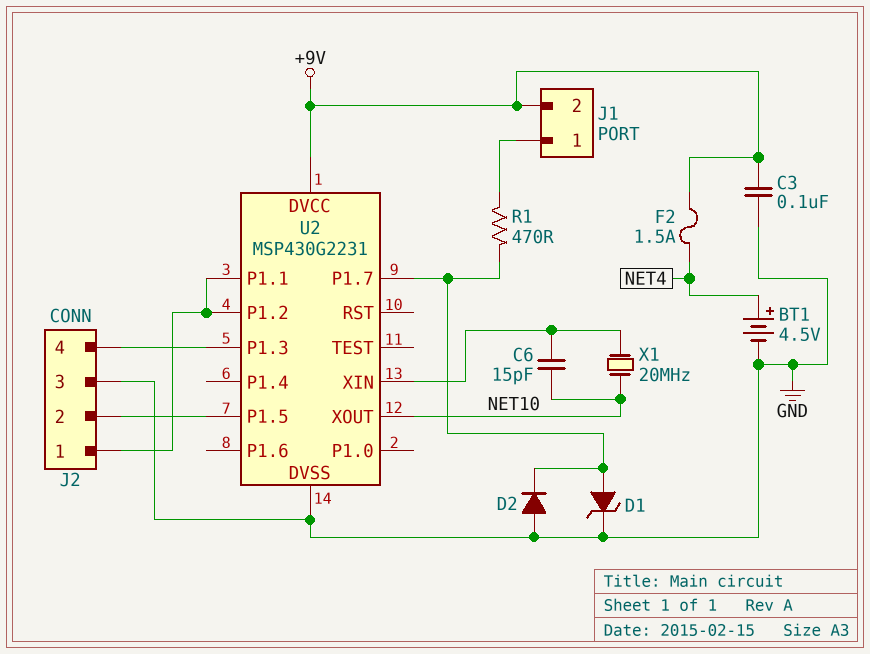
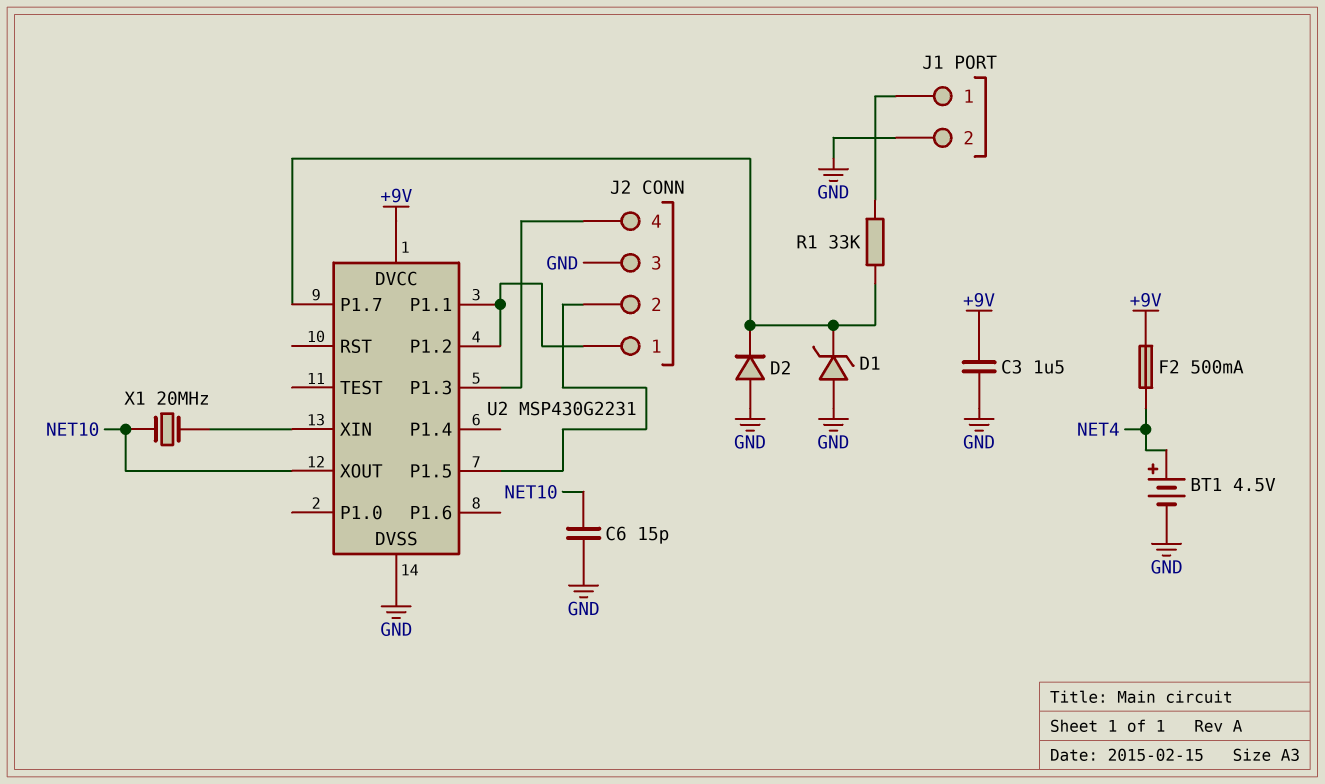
C3: 100nF (+9V, GND) -> 1.5uF (+9V, GND)
C6: 15pF (NET10, U2/XIN) -> 15pF (GND, NET10)
D1: zener (A U2/P1.7, K GND) -> zener (A GND, K U2/P1.7)
F2: 1.5A (+9V, NET4) -> 500mA (+9V, NET4)
J1 pin 2: +9V -> GND
R1: 470 (J1/1, U2/P1.7) -> 33k (J1/1, U2/P1.7)

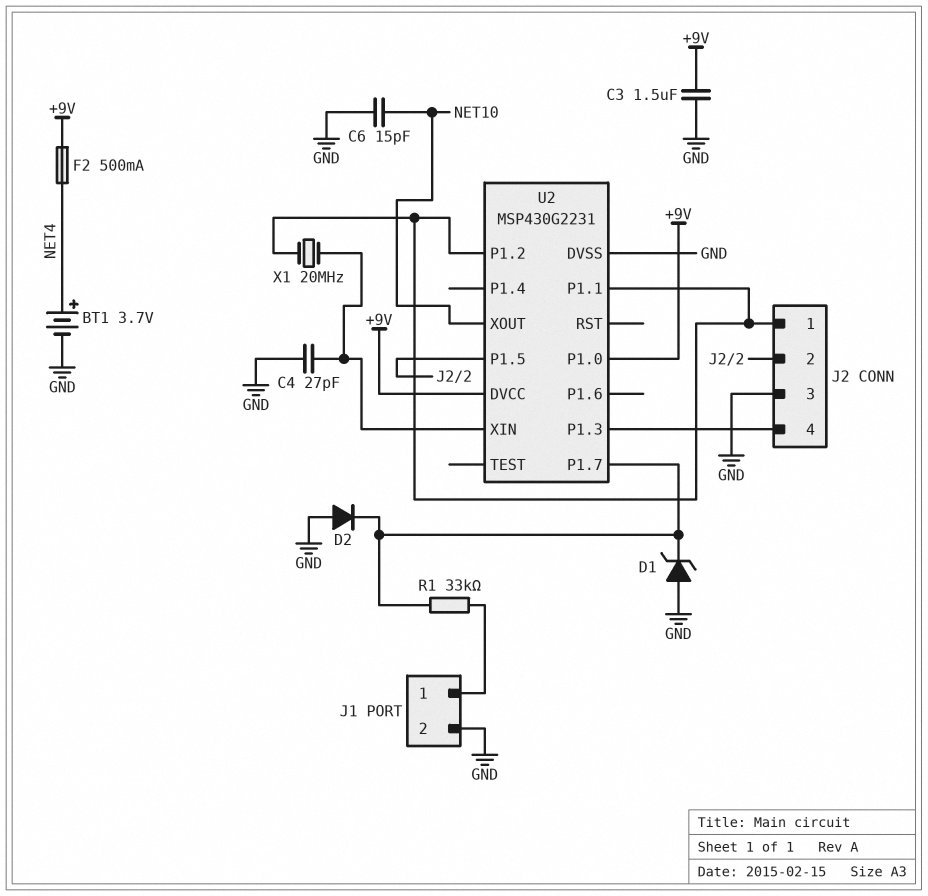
BT1: 4.5V (plus NET4, minus GND) -> 3.7V (plus NET4, minus GND)
C4: none -> 27pF (GND, U2/XIN)
U2 pin P1.0: none -> +9V
X1: 20MHz (NET10, U2/XIN) -> 20MHz (J2/1, U2/XIN)

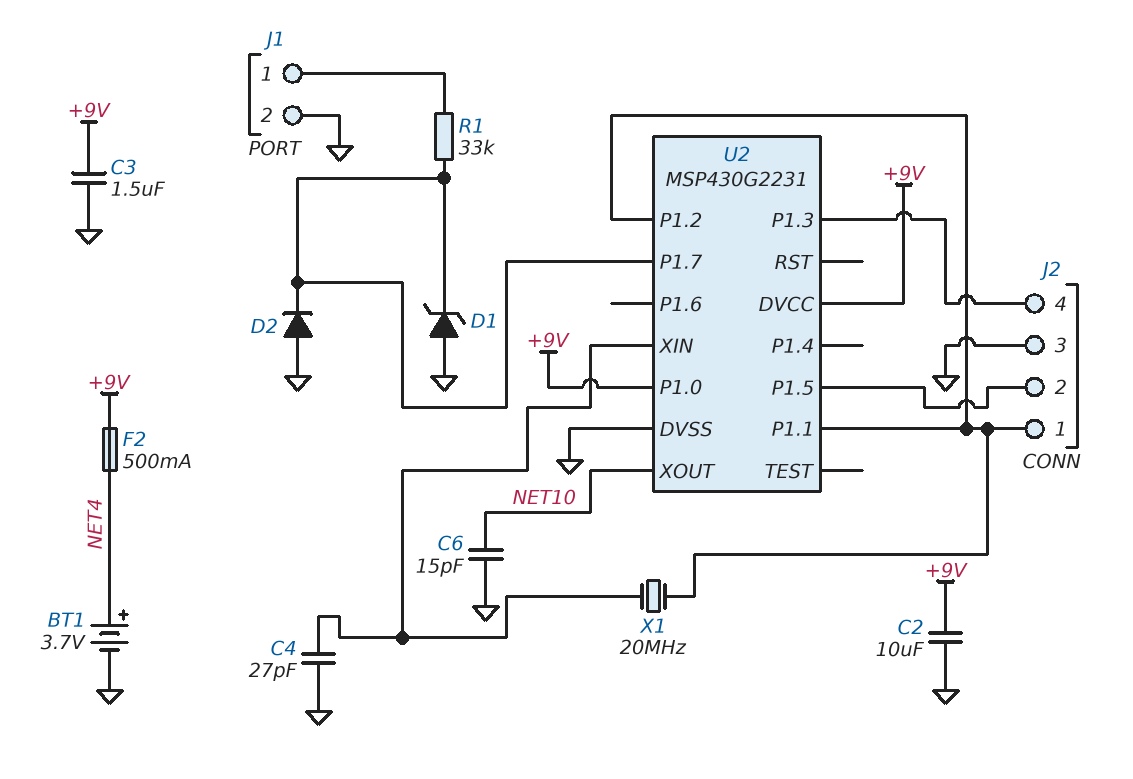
C2: none -> 10uF (+9V, GND)

